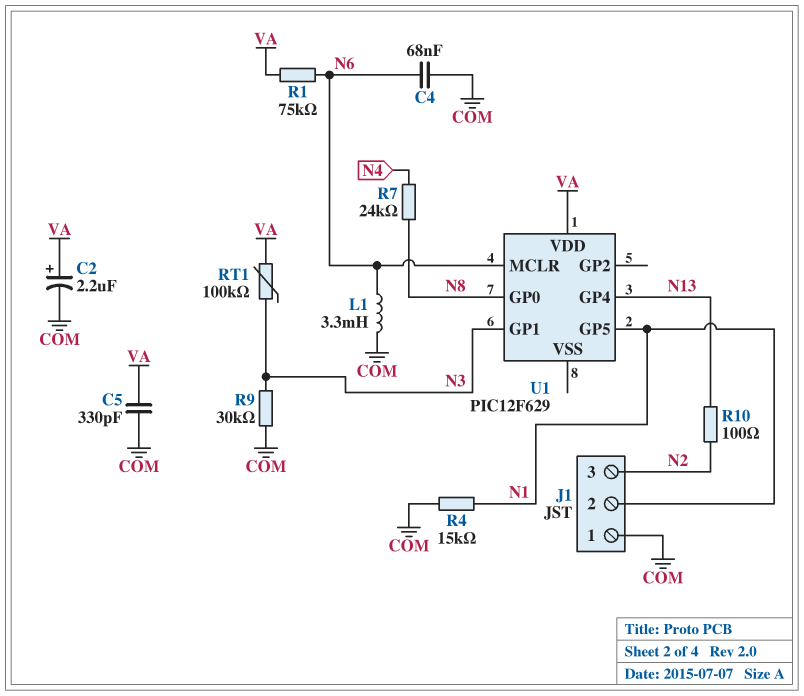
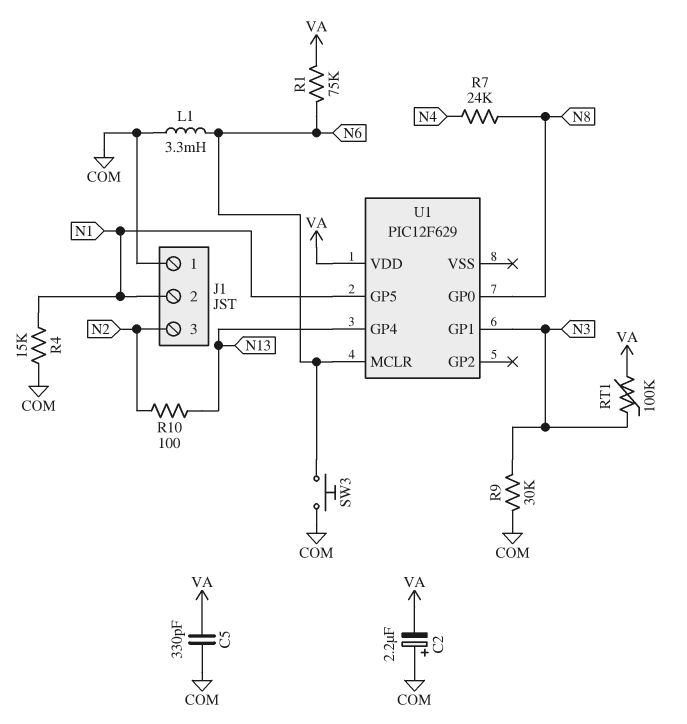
C2: 2.2uF (plus VA, minus COM) -> 2.2uF (plus COM, minus VA)
C4: 68nF (COM, N6) -> none
SW3: none -> button (COM, N6)

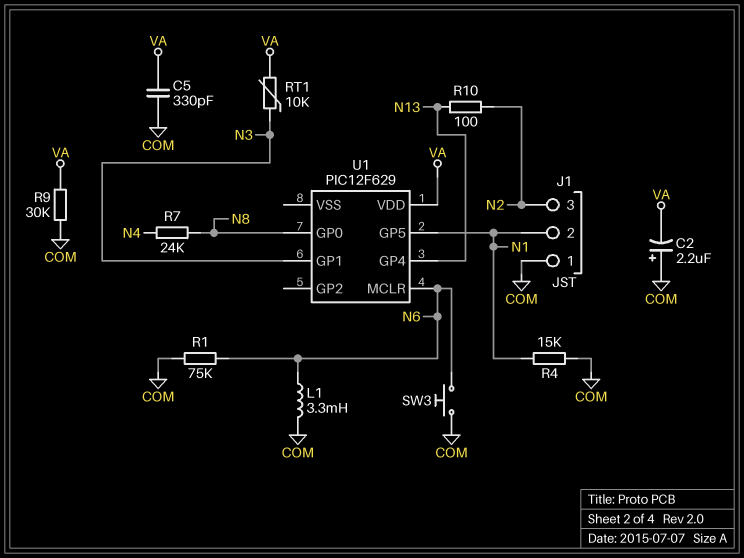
R1: 75k (N6, VA) -> 75k (COM, N6)
R9: 30k (COM, N3) -> 30k (COM, VA)
RT1: 100k (N3, VA) -> 10k (N3, VA)

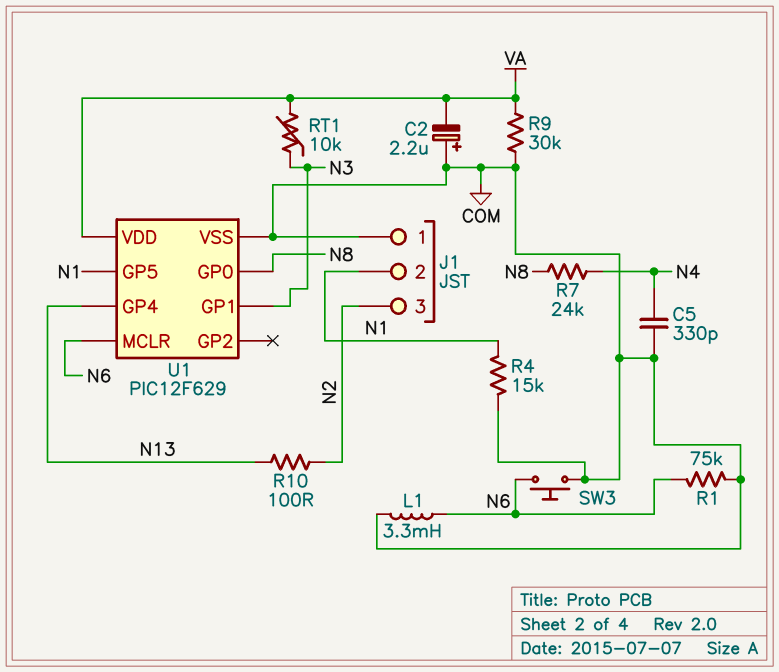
C5: 330pF (COM, VA) -> 330pF (COM, N4)
U1 pin VSS: none -> COM

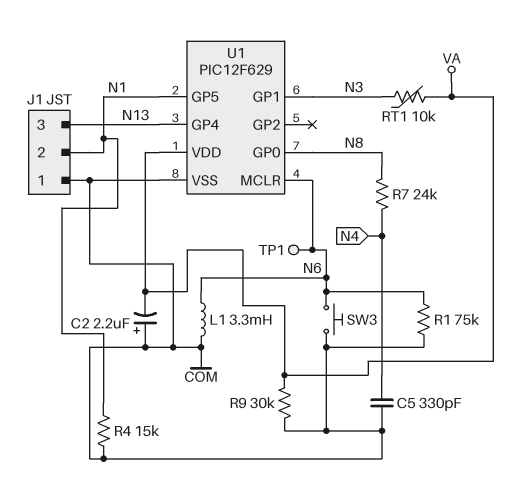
J1 pin 3: N2 -> N13
R10: 100 (N2, N13) -> none
TP1: none -> test point (N6)

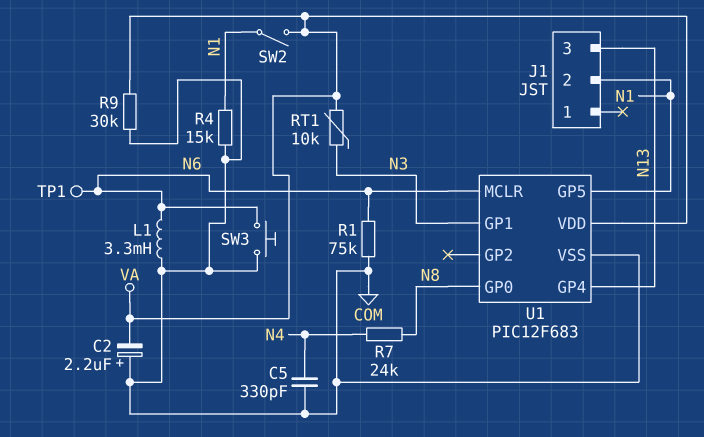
J1 pin 1: COM -> none
SW2: none -> switch (N1, VA)
U1: PIC12F629 -> PIC12F683

